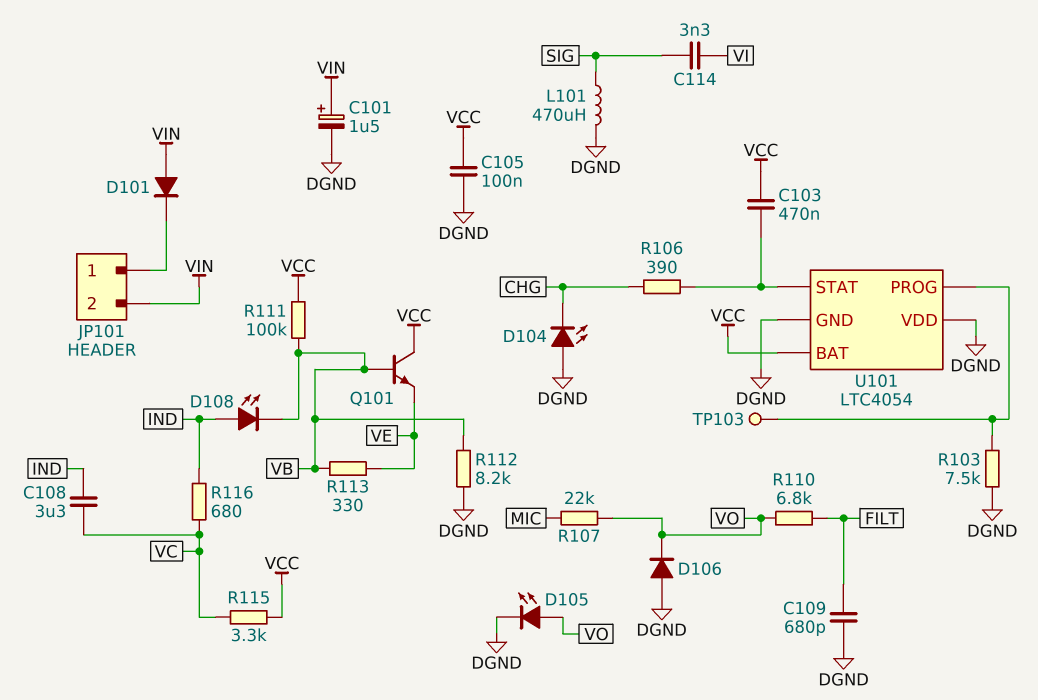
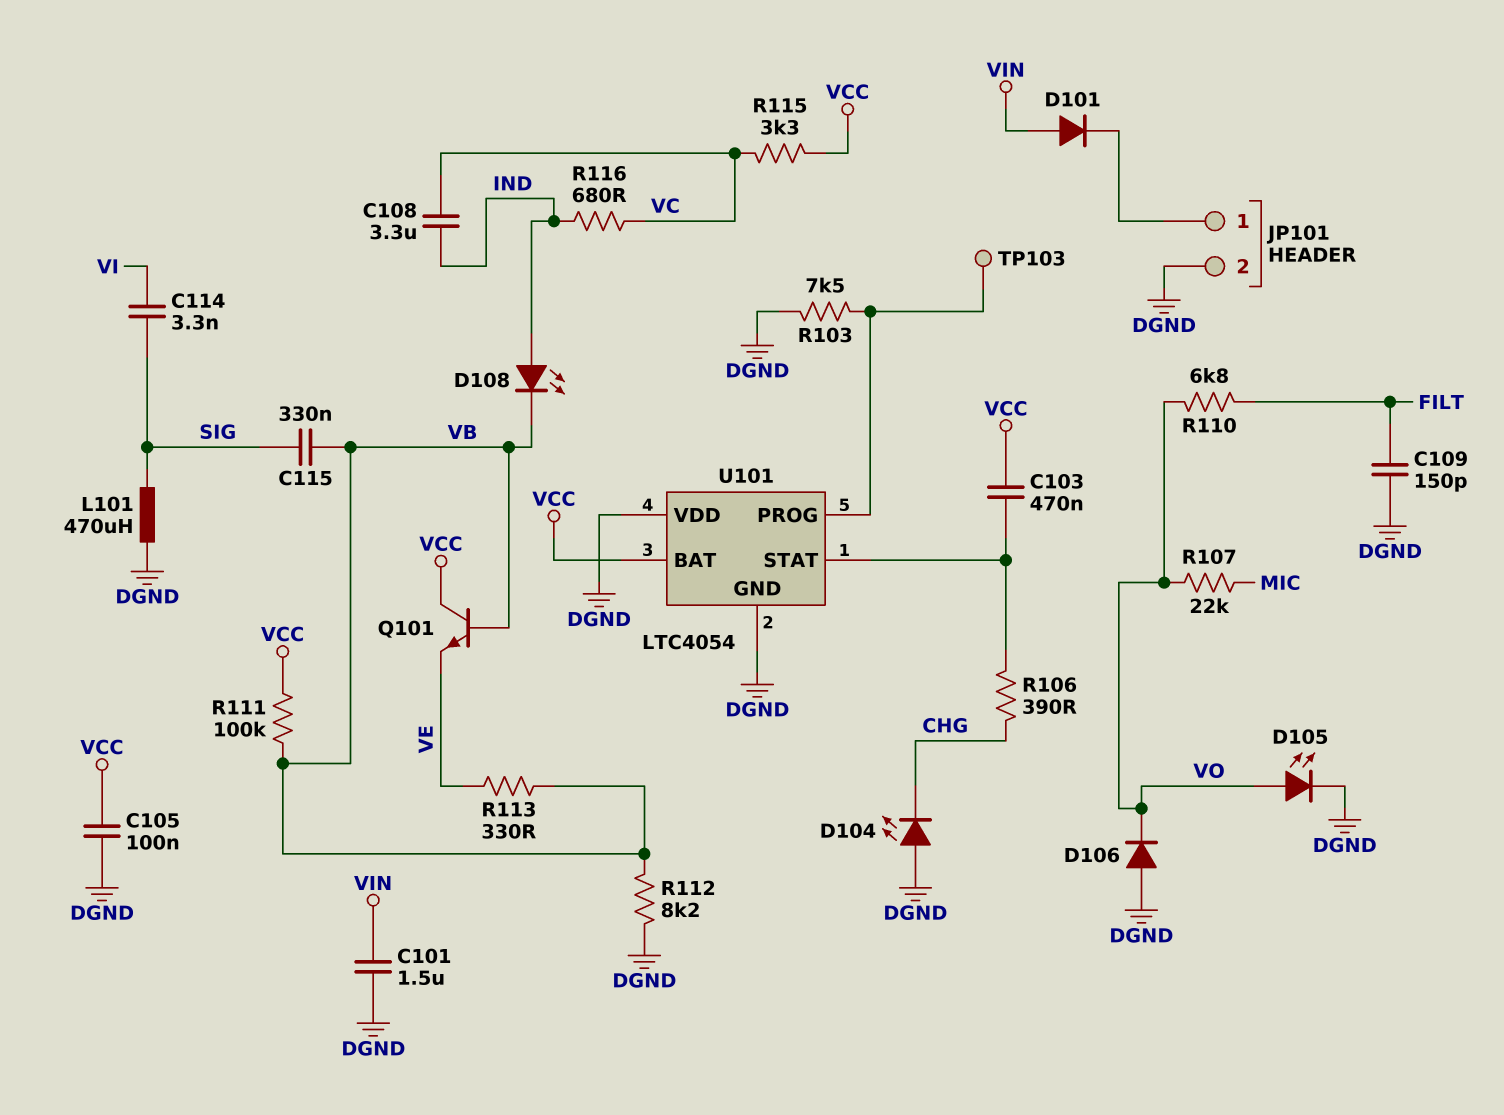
C101: 1.5uF (plus VIN, minus DGND) -> 1.5uF (DGND, VIN)
C109: 680pF (DGND, FILT) -> 150pF (DGND, FILT)
C115: none -> 330nF (SIG, VB)
JP101 pin 2: VIN -> DGND

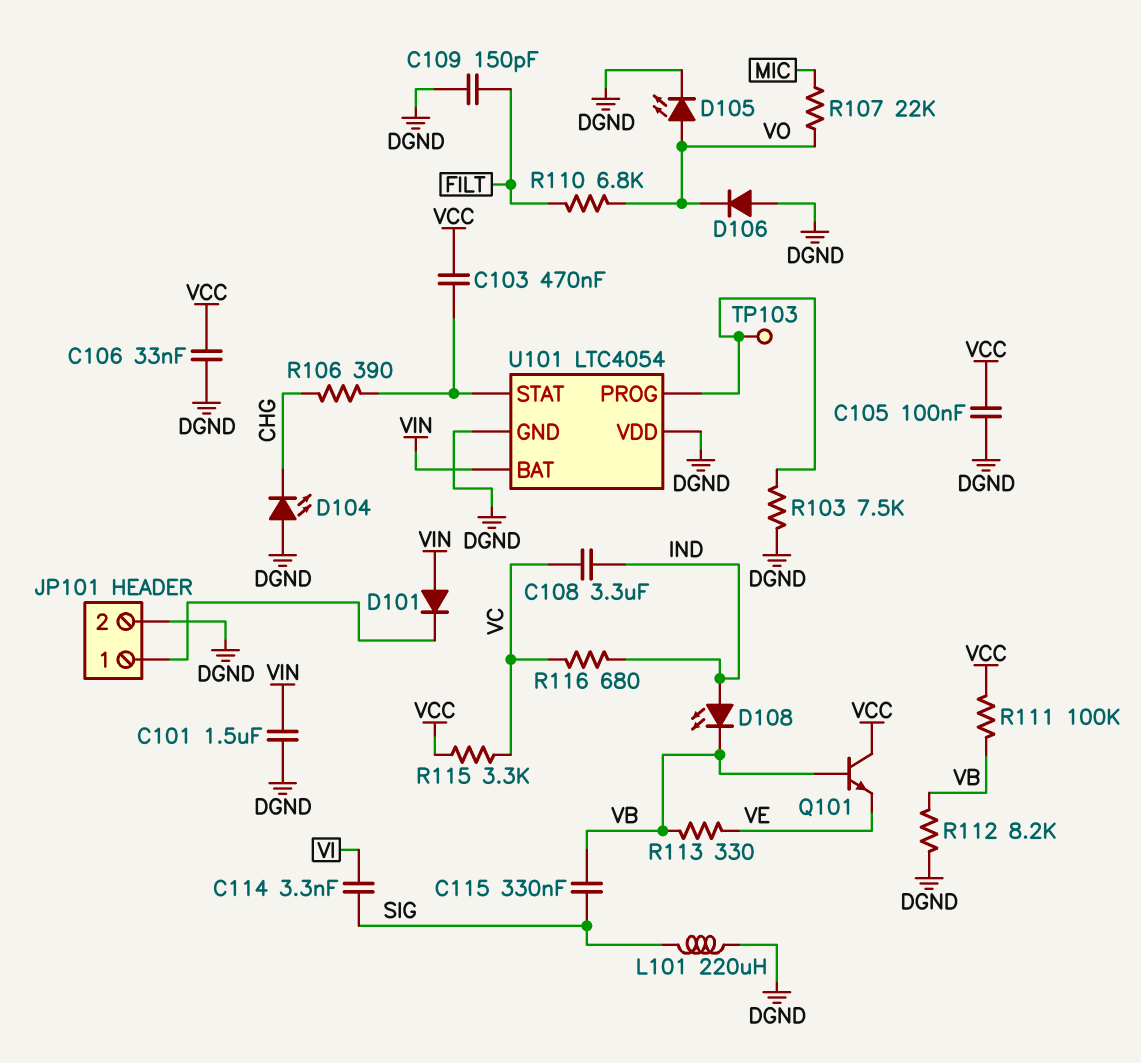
C106: none -> 33nF (DGND, VCC)
L101: 470uH (DGND, SIG) -> 220uH (DGND, SIG)
U101 pin BAT: VCC -> VIN

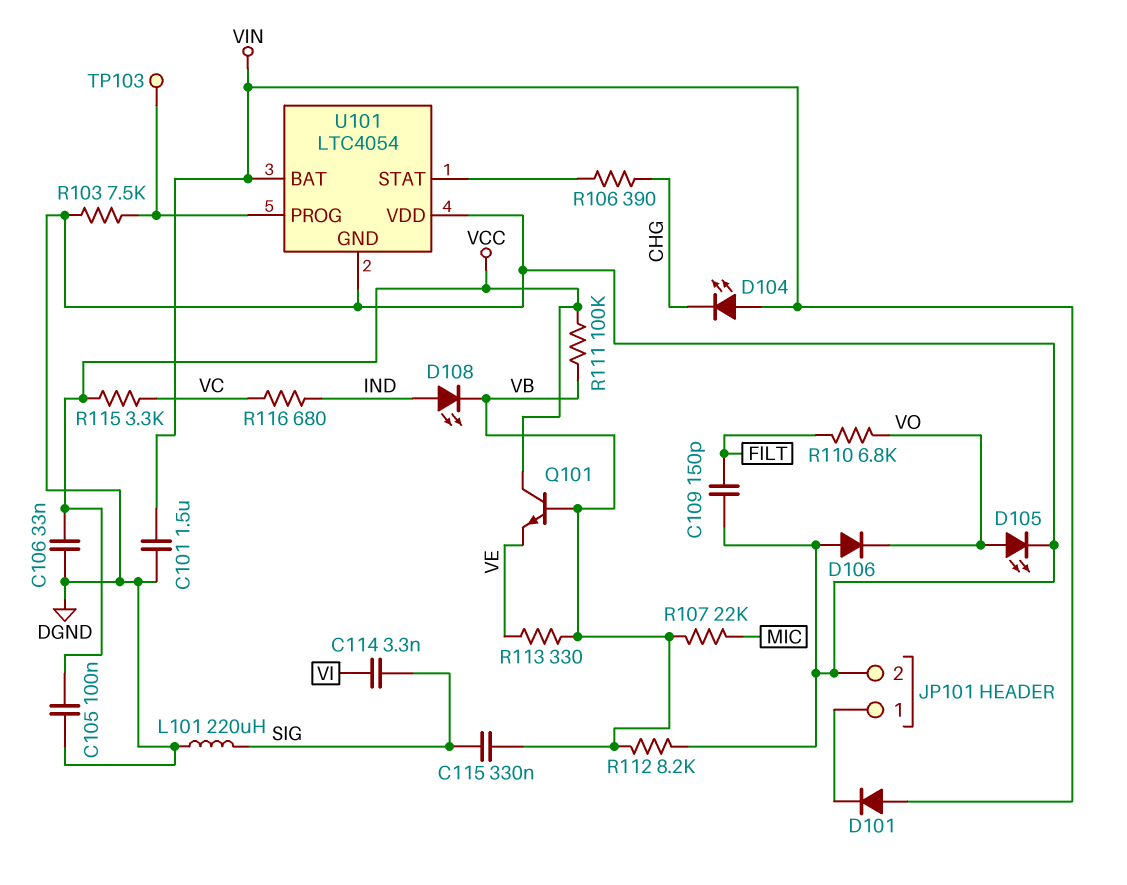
C103: 470nF (U101/STAT, VCC) -> none
C108: 3.3uF (IND, VC) -> none
D104: LED (A DGND, K CHG) -> LED (A VIN, K CHG)
R107: 22k (MIC, VO) -> 22k (MIC, VB)

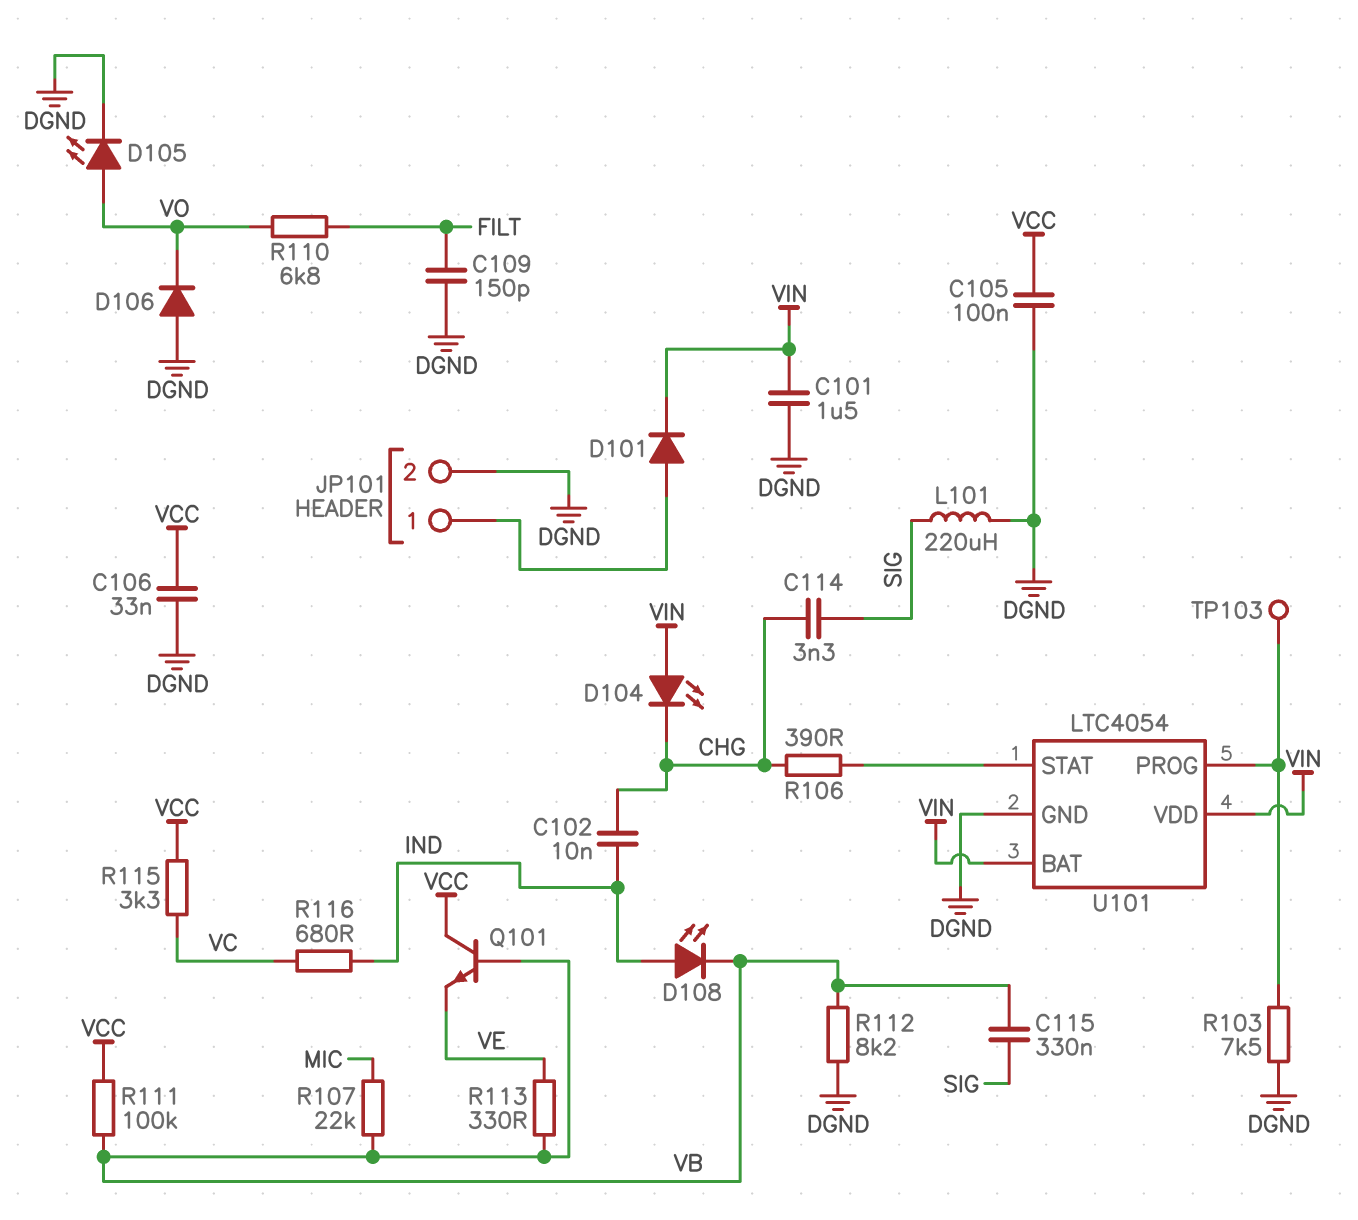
C102: none -> 10nF (CHG, IND)
C114: 3.3nF (SIG, VI) -> 3.3nF (CHG, SIG)
D101: diode (A VIN, K JP101/1) -> diode (A JP101/1, K VIN)
U101 pin VDD: DGND -> VIN

